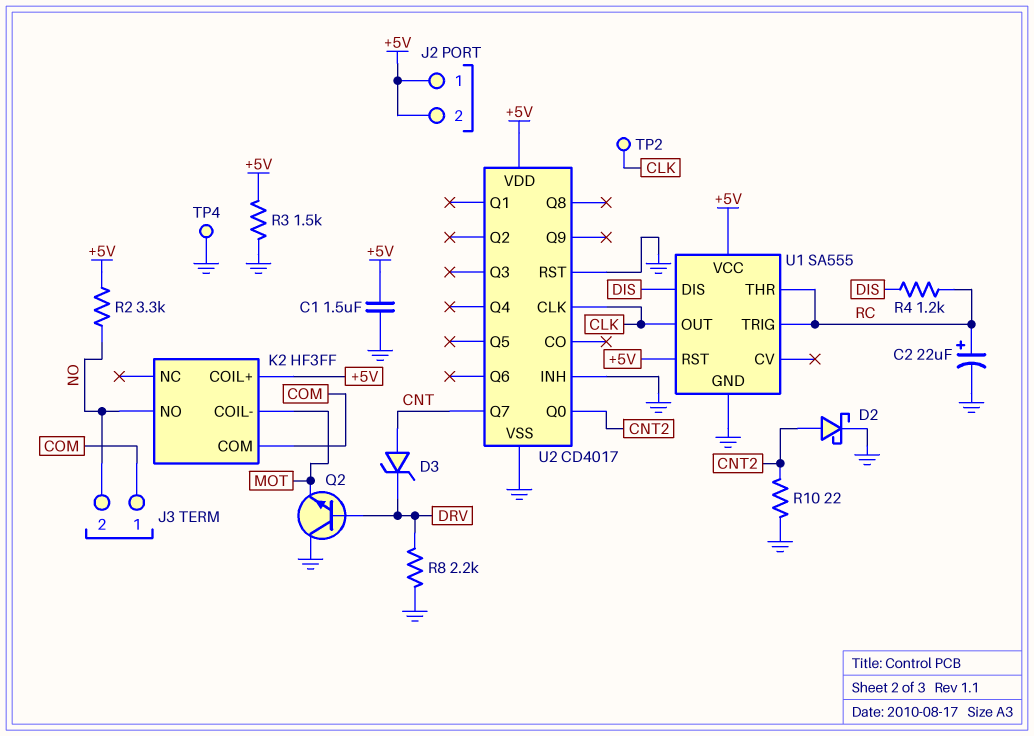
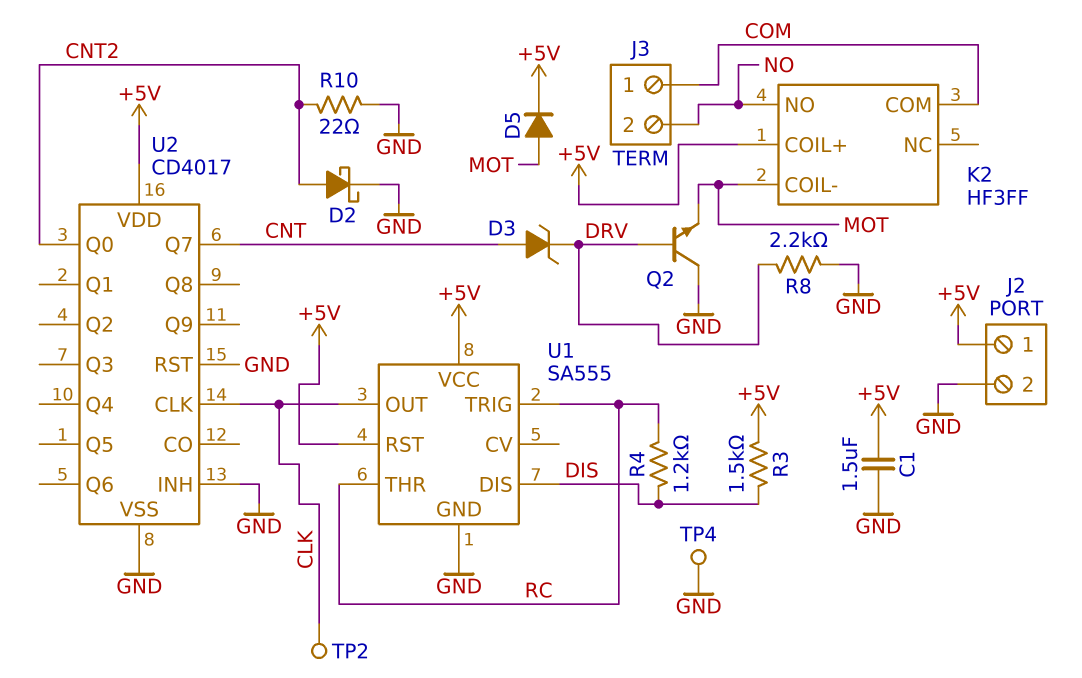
C2: 22uF (plus RC, minus GND) -> none
D5: none -> diode (A MOT, K +5V)
J2 pin 2: +5V -> GND
R2: 3.3k (+5V, NO) -> none
R3: 1.5k (+5V, GND) -> 1.5k (+5V, DIS)

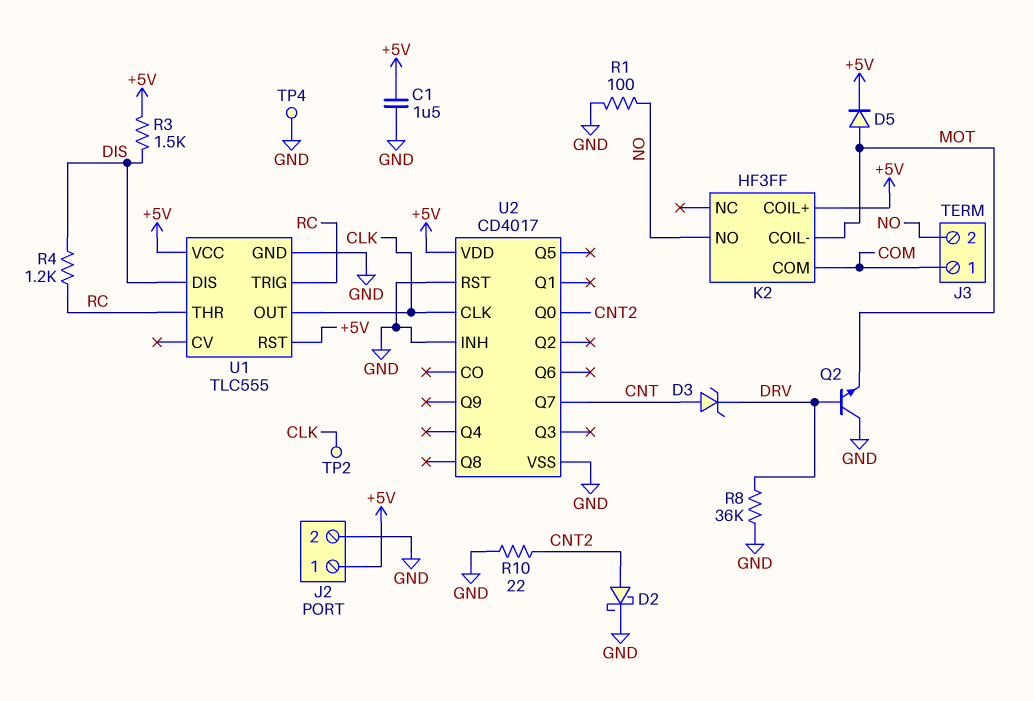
R1: none -> 100 (GND, NO)
R8: 2.2k (DRV, GND) -> 36k (DRV, GND)
U1: SA555 -> TLC555

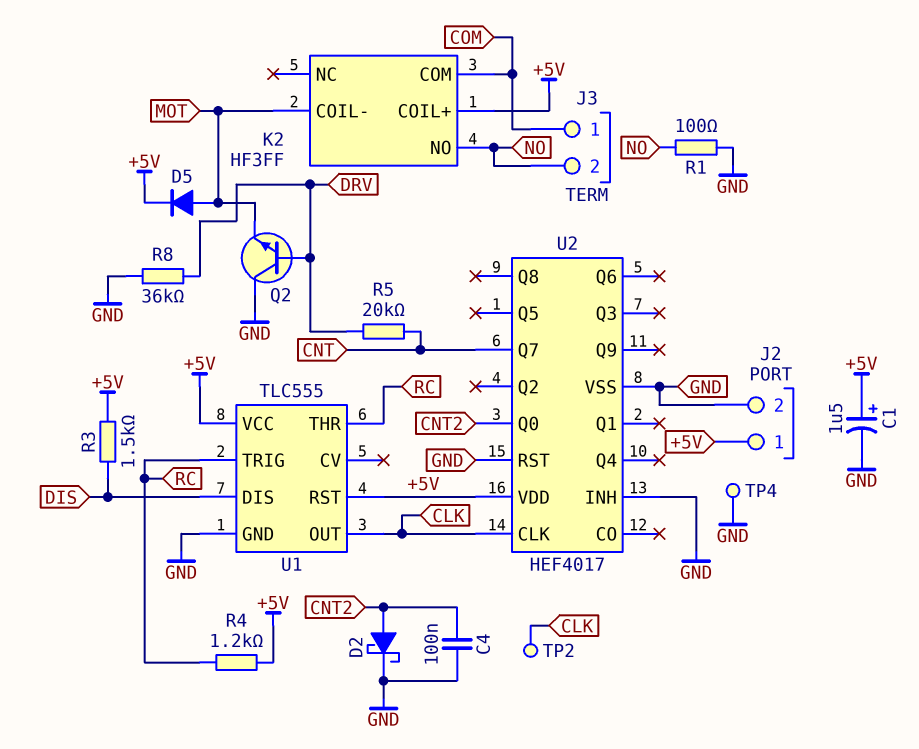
C1: 1.5uF (+5V, GND) -> 1.5uF (plus +5V, minus GND)
C4: none -> 100nF (CNT2, GND)
D3: zener (A CNT, K DRV) -> none
R4: 1.2k (DIS, RC) -> 1.2k (+5V, RC)
R5: none -> 20k (CNT, DRV)
R10: 22 (CNT2, GND) -> none
U2: CD4017 -> HEF4017

